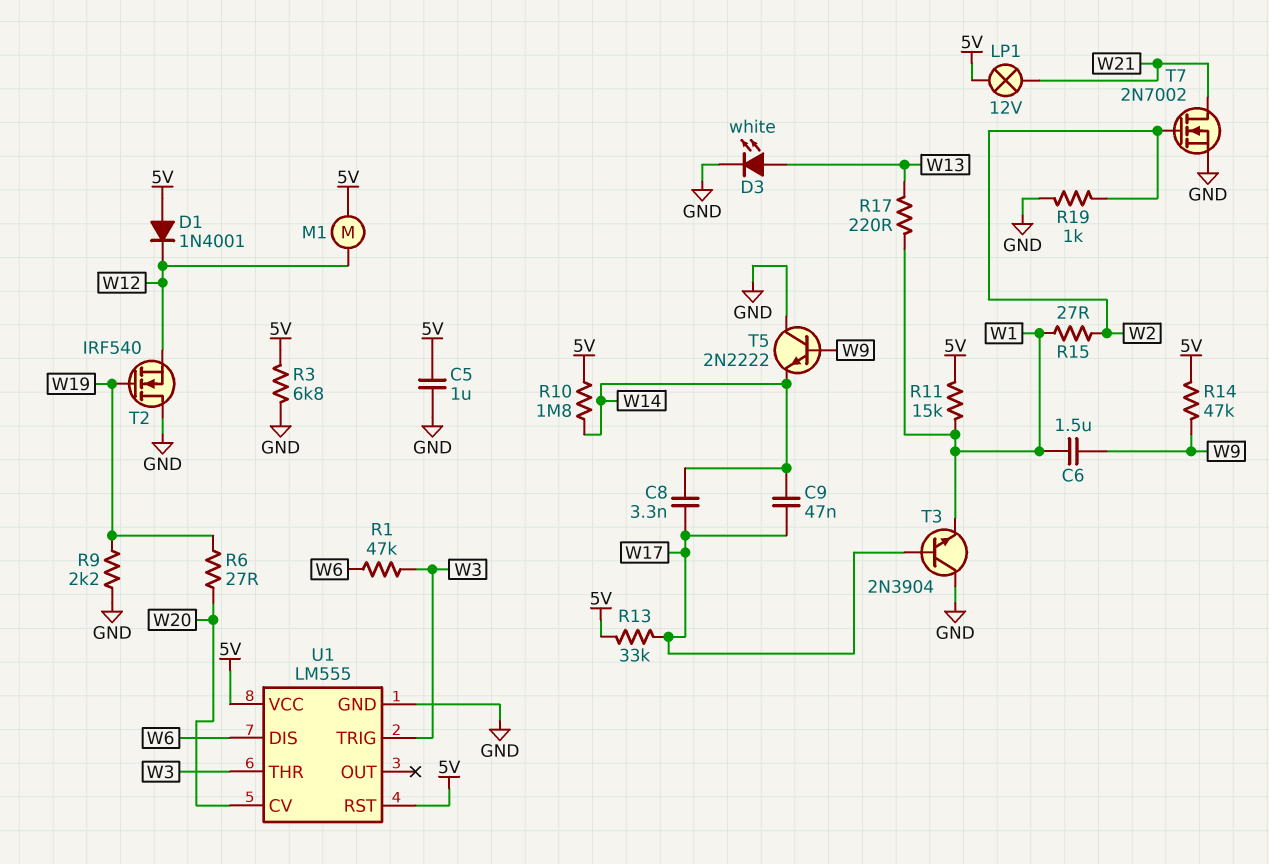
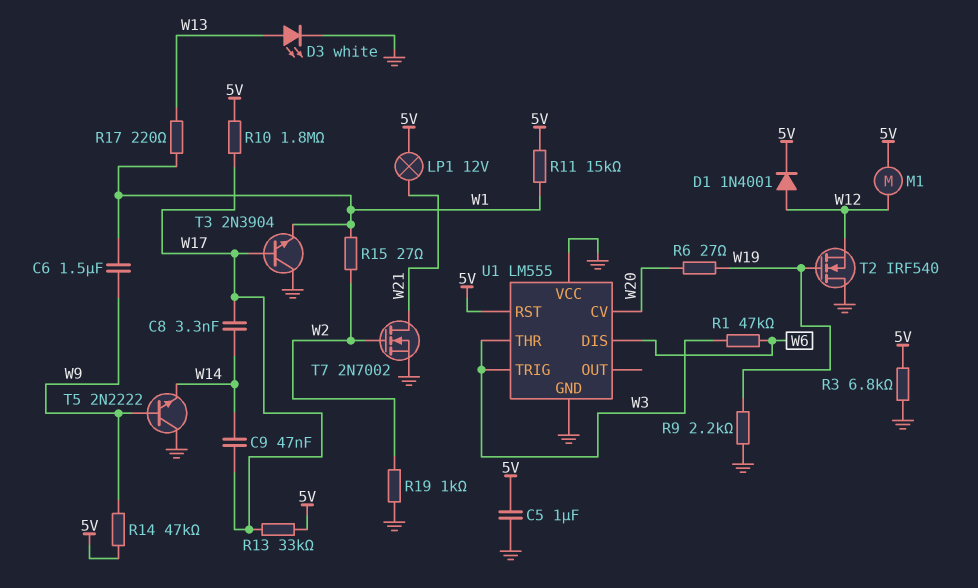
D1: diode 1N4001 (A 5V, K W12) -> diode 1N4001 (A W12, K 5V)
R10: 1.8M (5V, W14) -> 1.8M (5V, W17)
U1 pin VCC: 5V -> GND

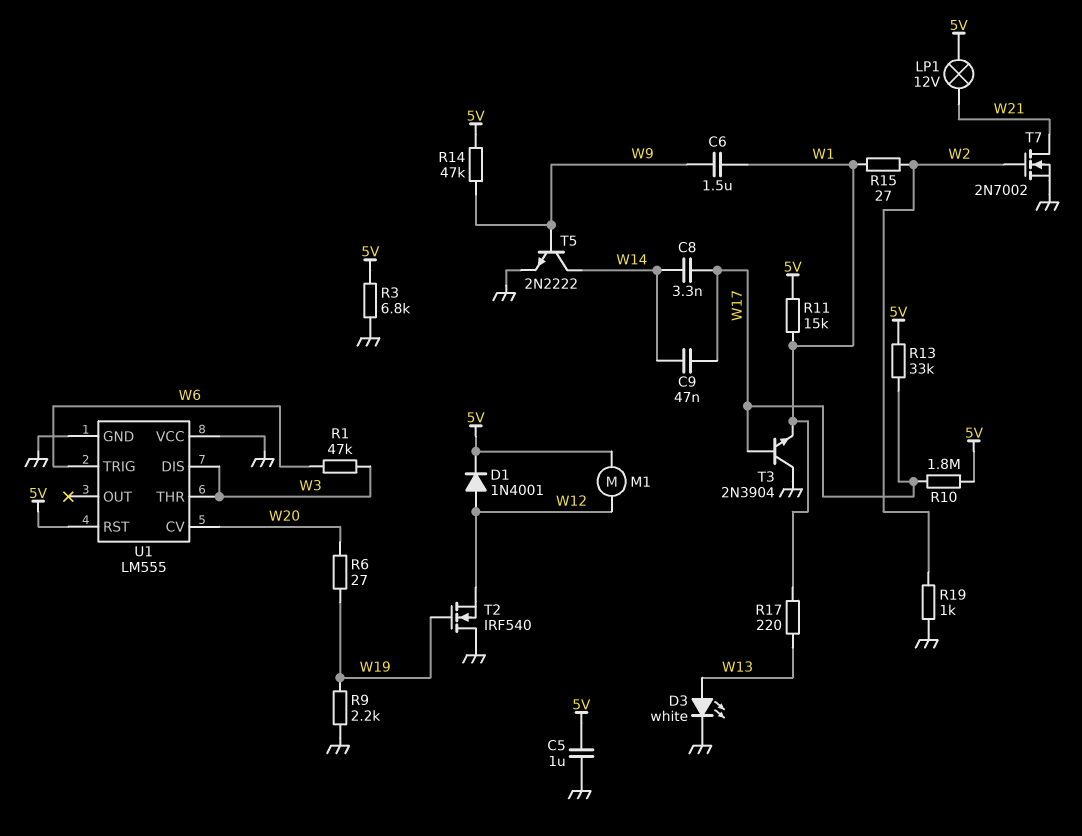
T5: NPN 2N2222 (B W9, C GND, E W14) -> NPN 2N2222 (B W9, C W14, E GND)
U1 pin DIS: W6 -> W3
U1 pin TRIG: W3 -> W6

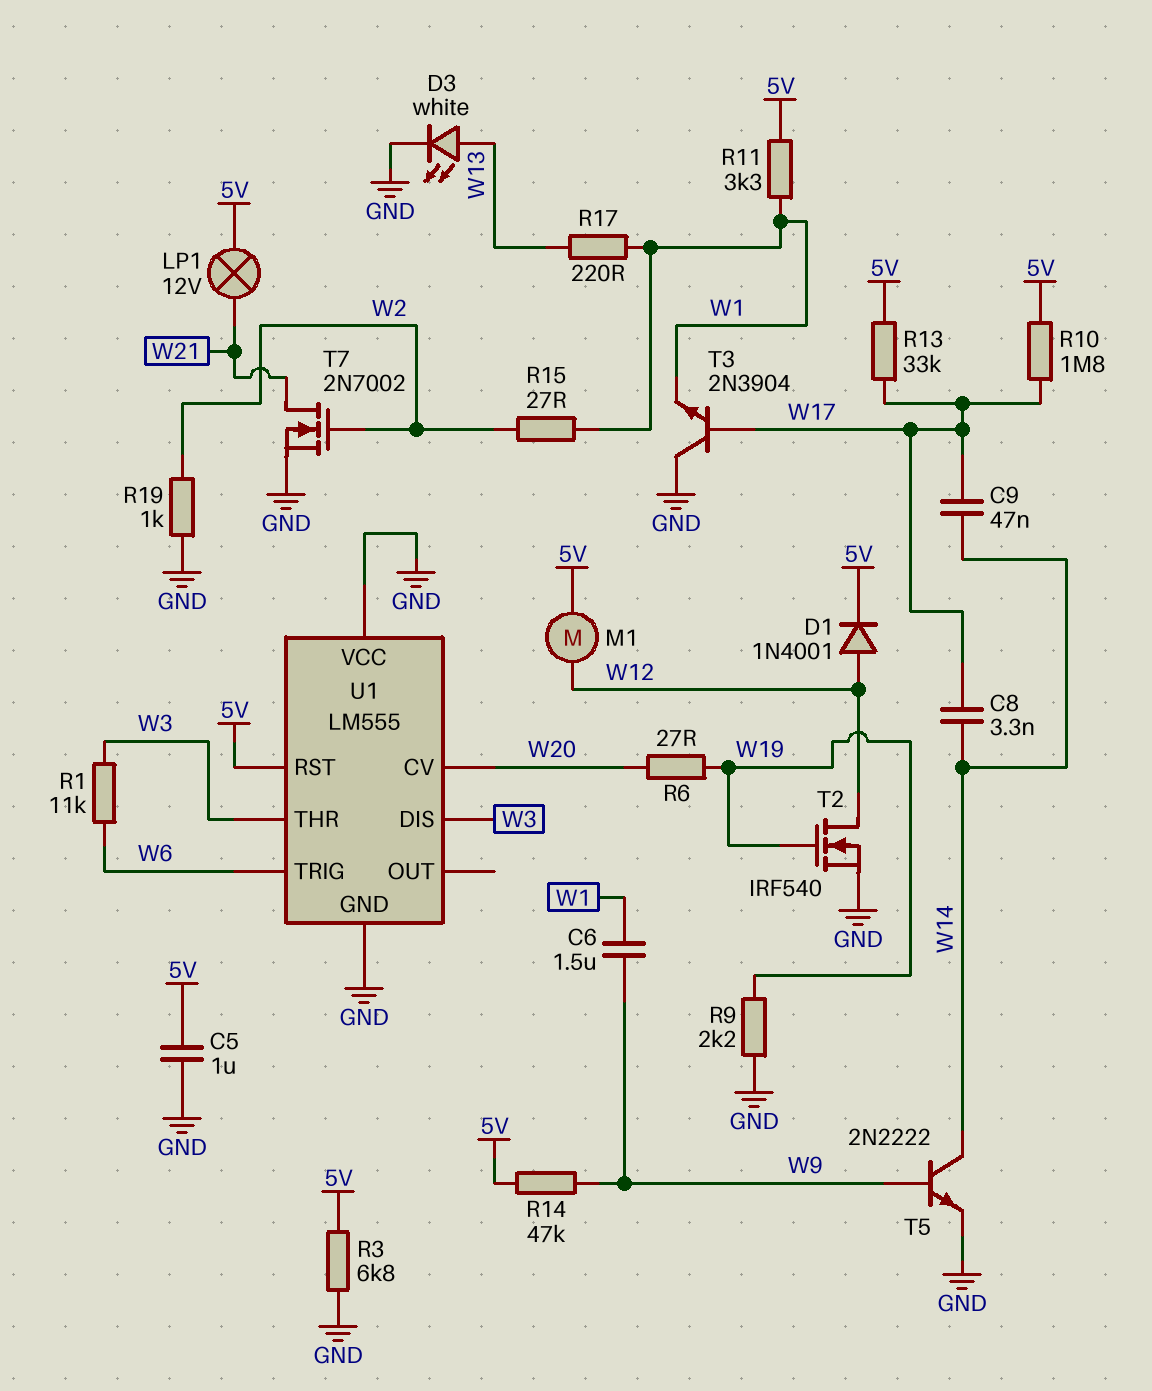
R1: 47k (W3, W6) -> 11k (W3, W6)
R11: 15k (5V, W1) -> 3.3k (5V, W1)
T2: NMOS IRF540 (G W19, D GND, S W12) -> NMOS IRF540 (G W19, D W12, S GND)

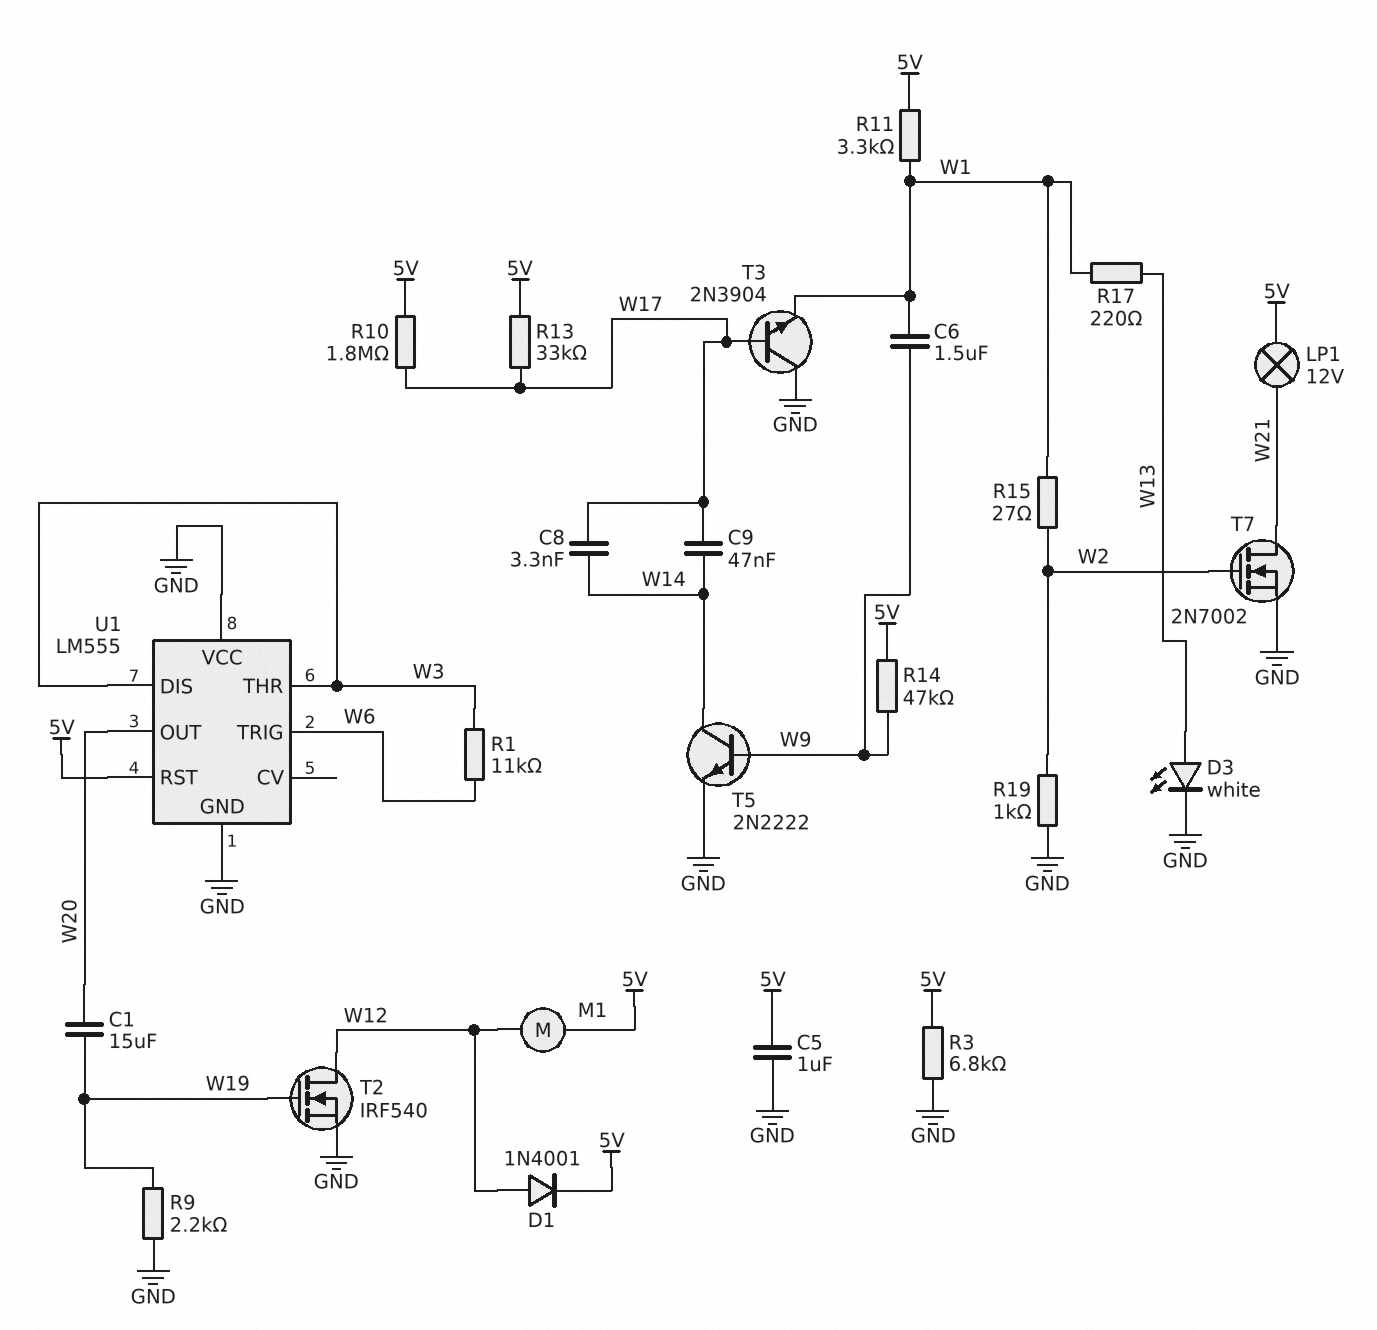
C1: none -> 15uF (W19, W20)
R6: 27 (W19, W20) -> none
U1 pin CV: W20 -> none
U1 pin OUT: none -> W20

